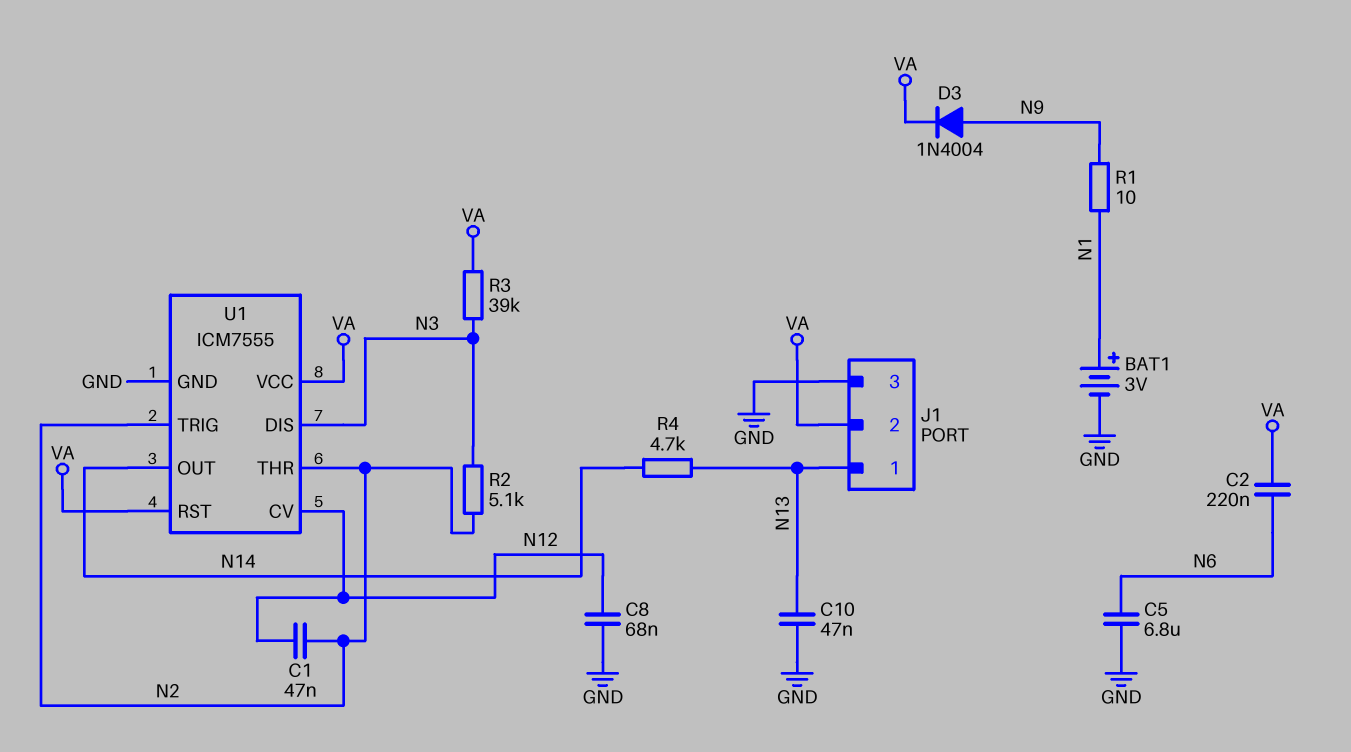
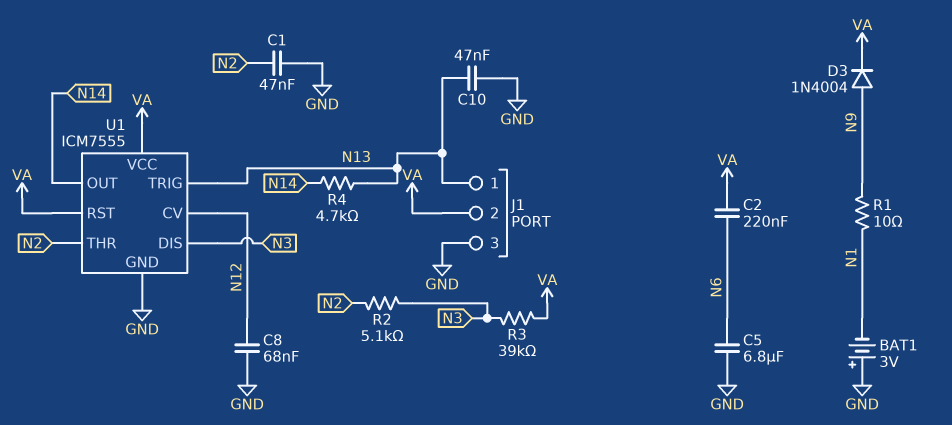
BAT1: 3V (plus N1, minus GND) -> 3V (plus GND, minus N1)
C1: 47nF (N2, N12) -> 47nF (GND, N2)
U1 pin TRIG: N2 -> N13

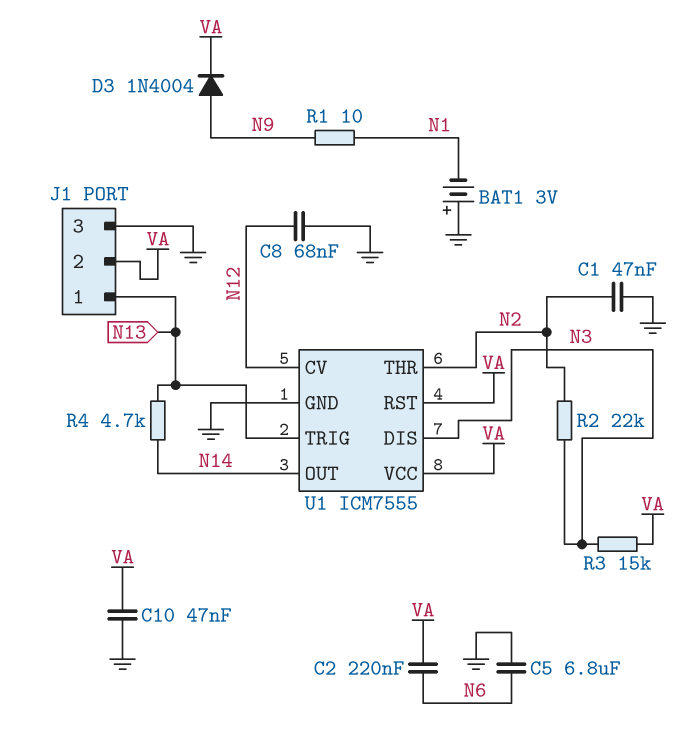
C10: 47nF (GND, N13) -> 47nF (GND, VA)
R2: 5.1k (N2, N3) -> 22k (N2, N3)
R3: 39k (N3, VA) -> 15k (N3, VA)

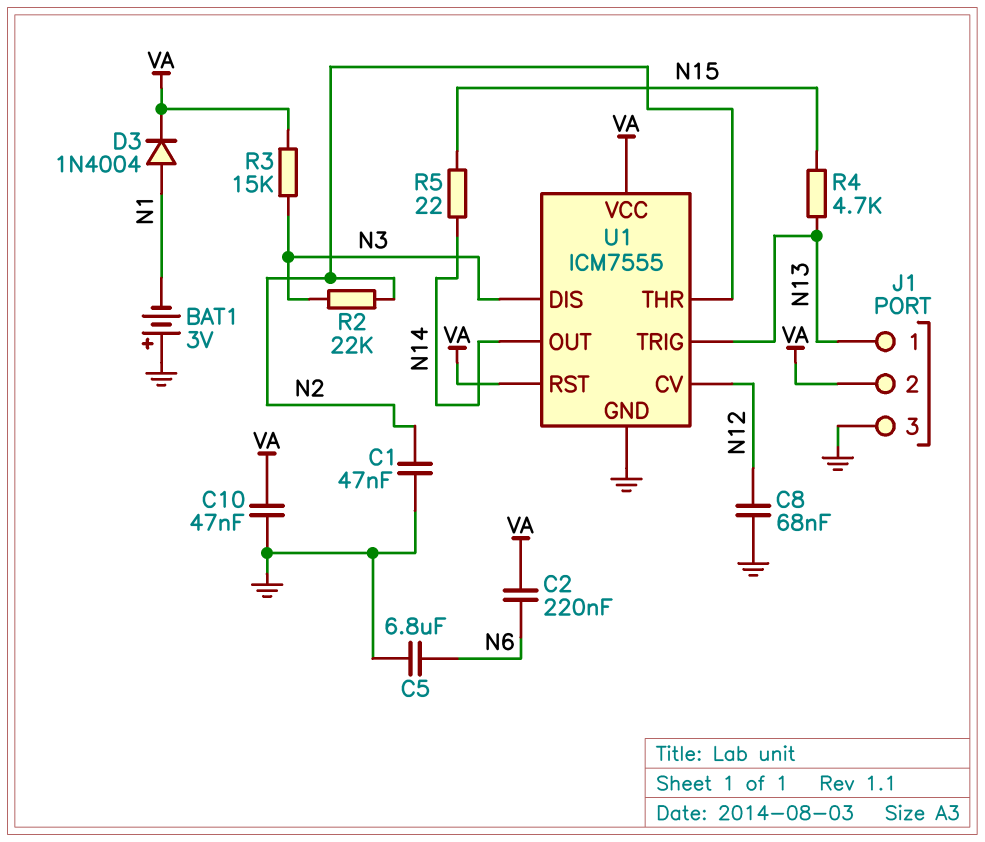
D3: diode 1N4004 (A N9, K VA) -> diode 1N4004 (A N1, K VA)
R1: 10 (N1, N9) -> none
R4: 4.7k (N13, N14) -> 4.7k (N13, N15)
R5: none -> 22 (N14, N15)

